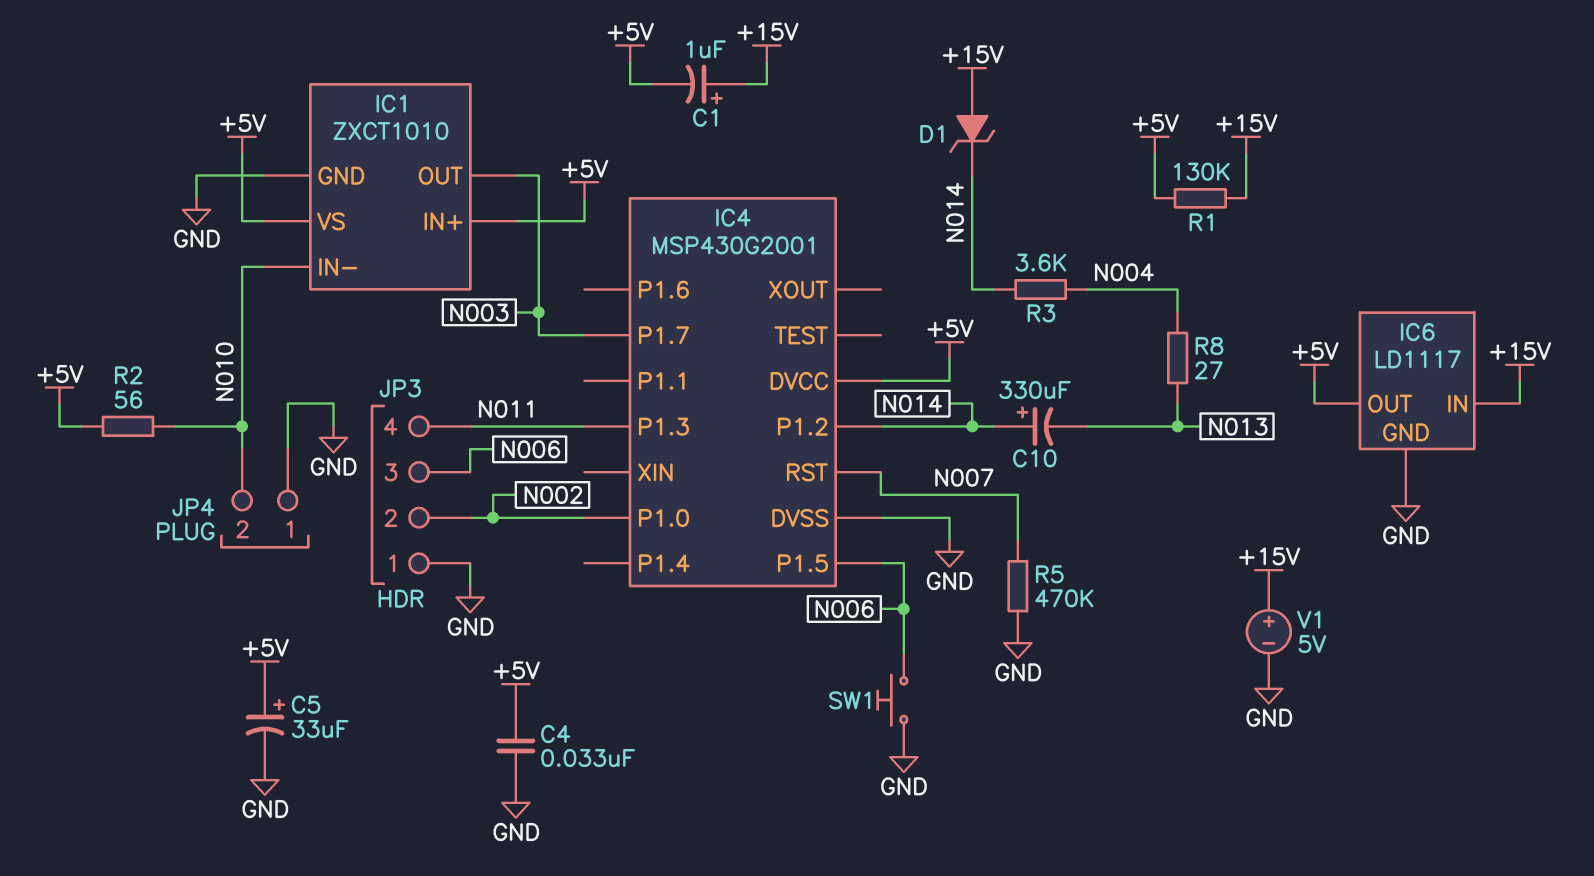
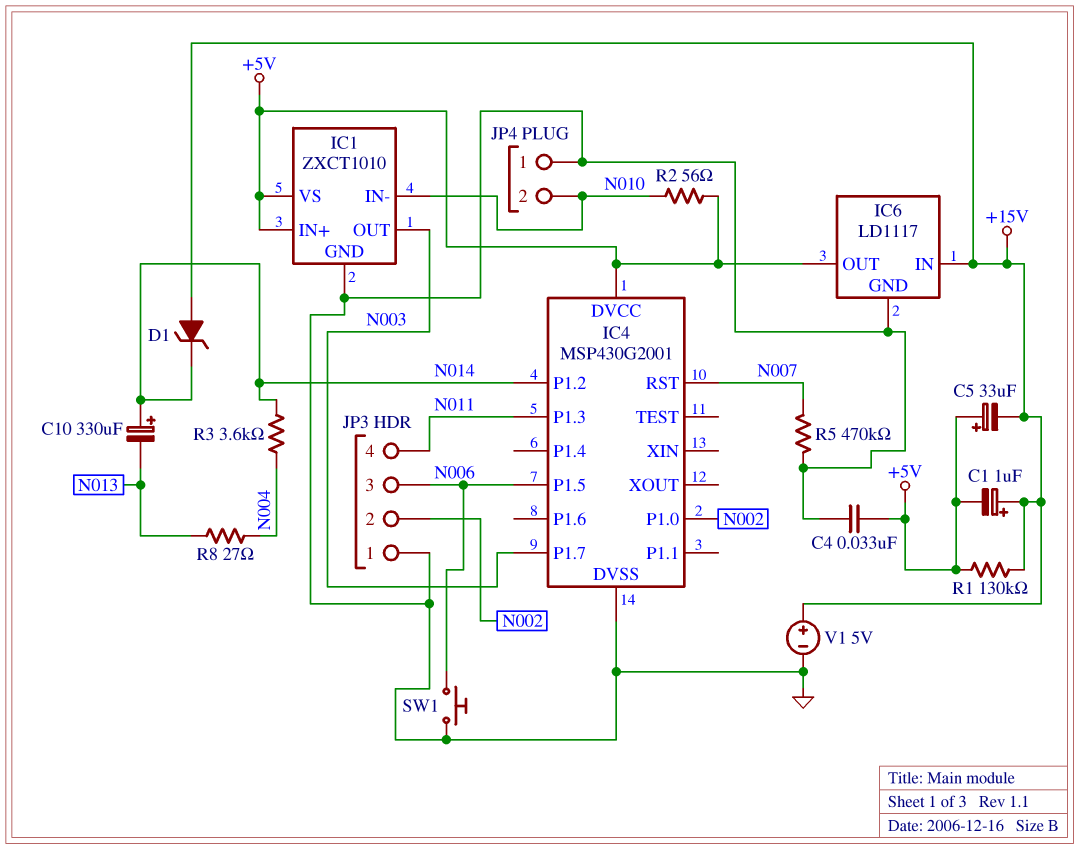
C5: 33uF (plus +5V, minus GND) -> 33uF (plus +5V, minus +15V)

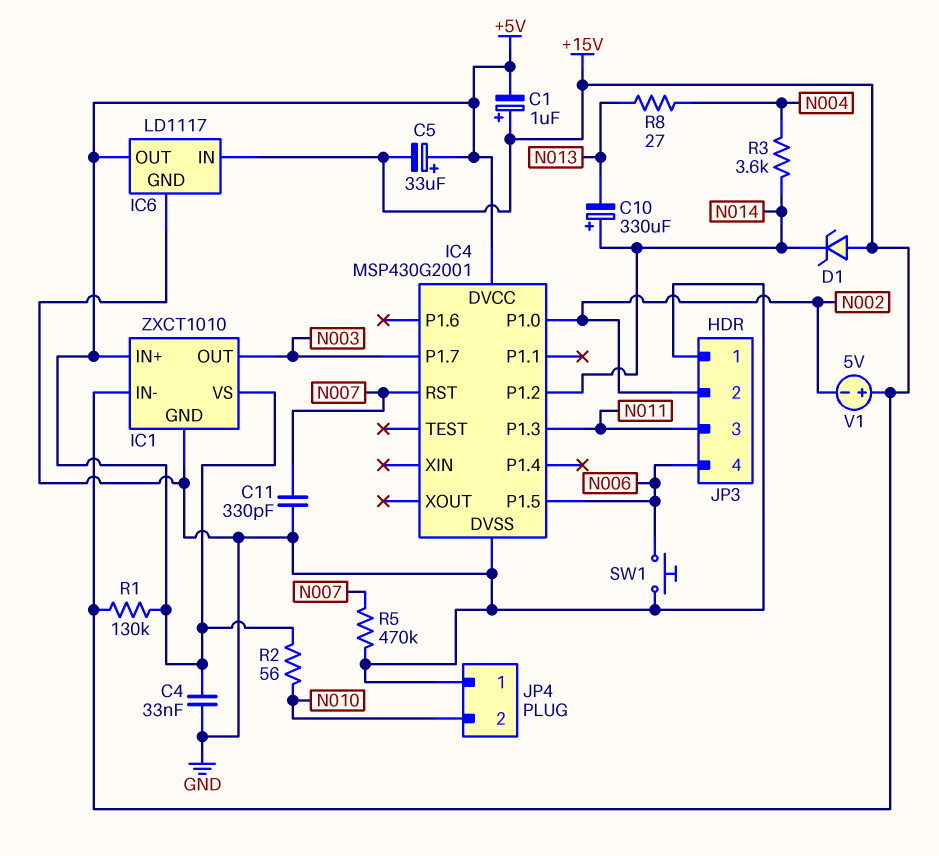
C11: none -> 330pF (GND, N007)
IC1 pin IN-: N010 -> +15V
JP3 pin 3: N006 -> N011
JP3 pin 4: N011 -> N006
V1: 5V (plus +15V, minus GND) -> 5V (plus +15V, minus N002)

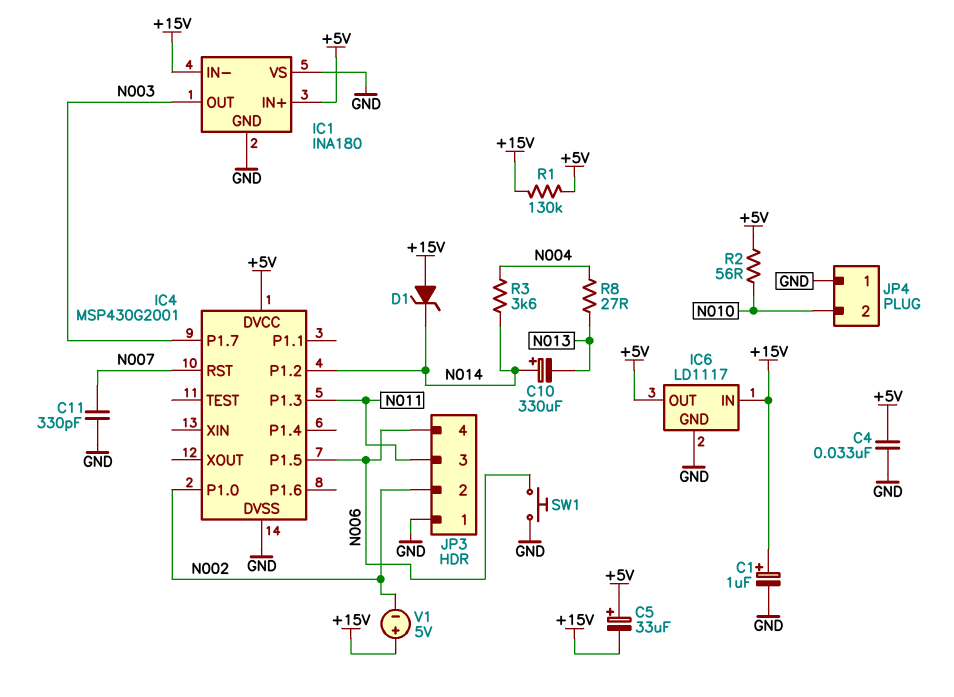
C1: 1uF (plus +15V, minus +5V) -> 1uF (plus +15V, minus GND)
IC1: ZXCT1010 -> INA180
IC1 pin VS: +5V -> GND
R5: 470k (GND, N007) -> none

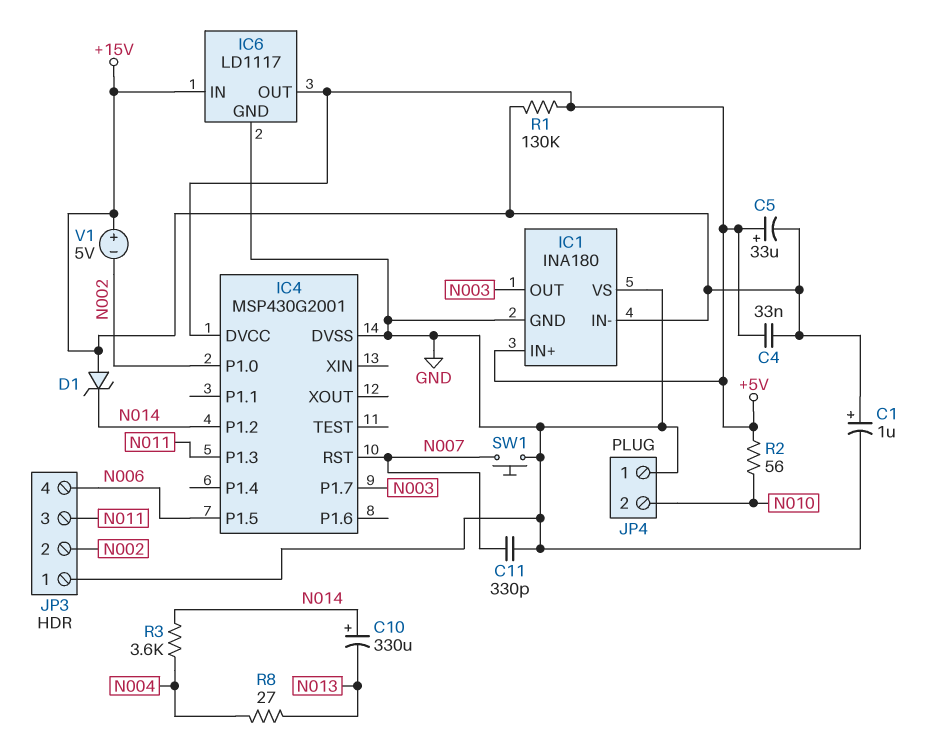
C4: 33nF (+5V, GND) -> 33nF (+5V, +15V)
SW1: button (GND, N006) -> button (GND, N007)

